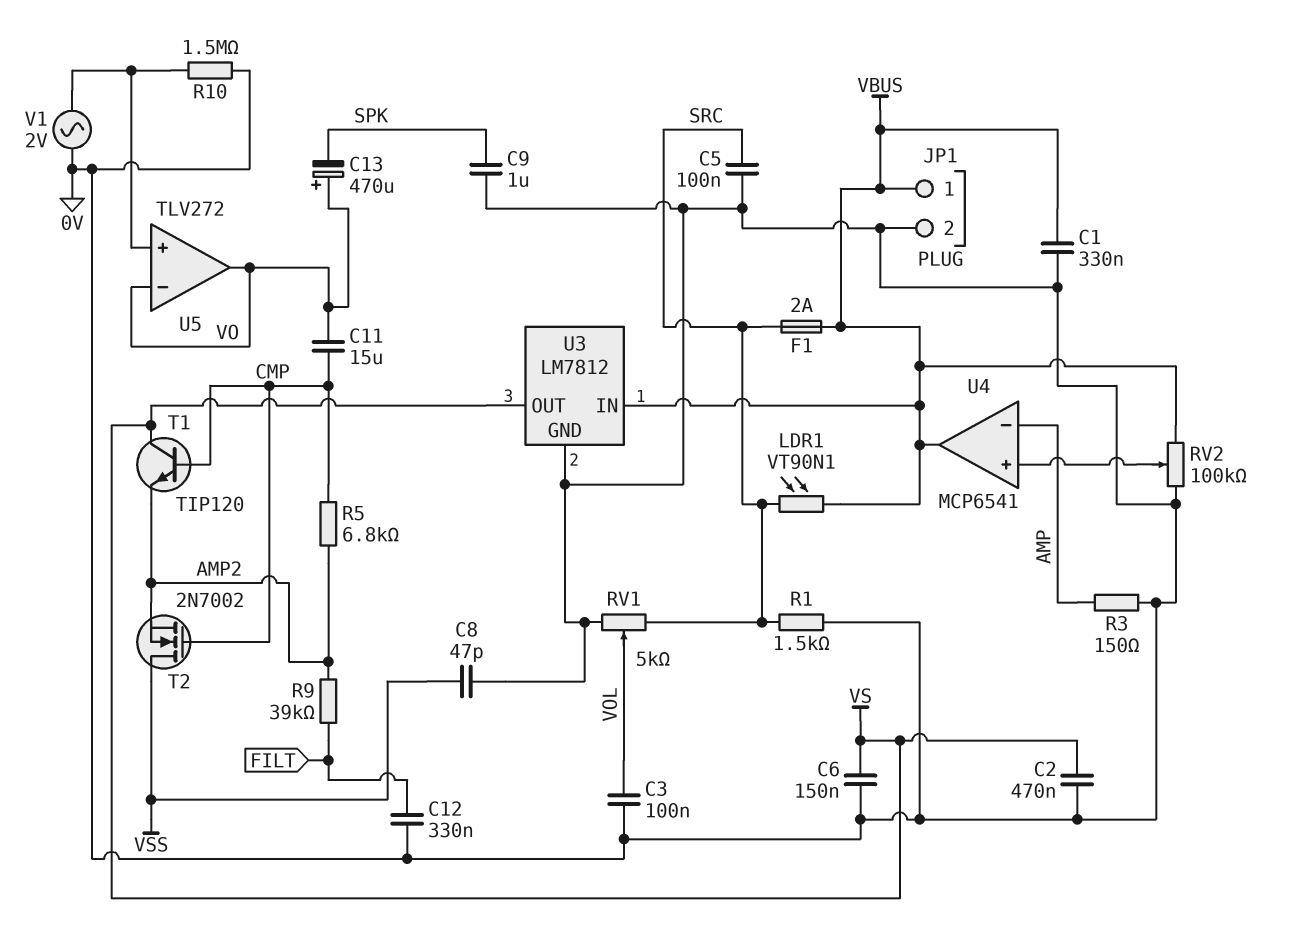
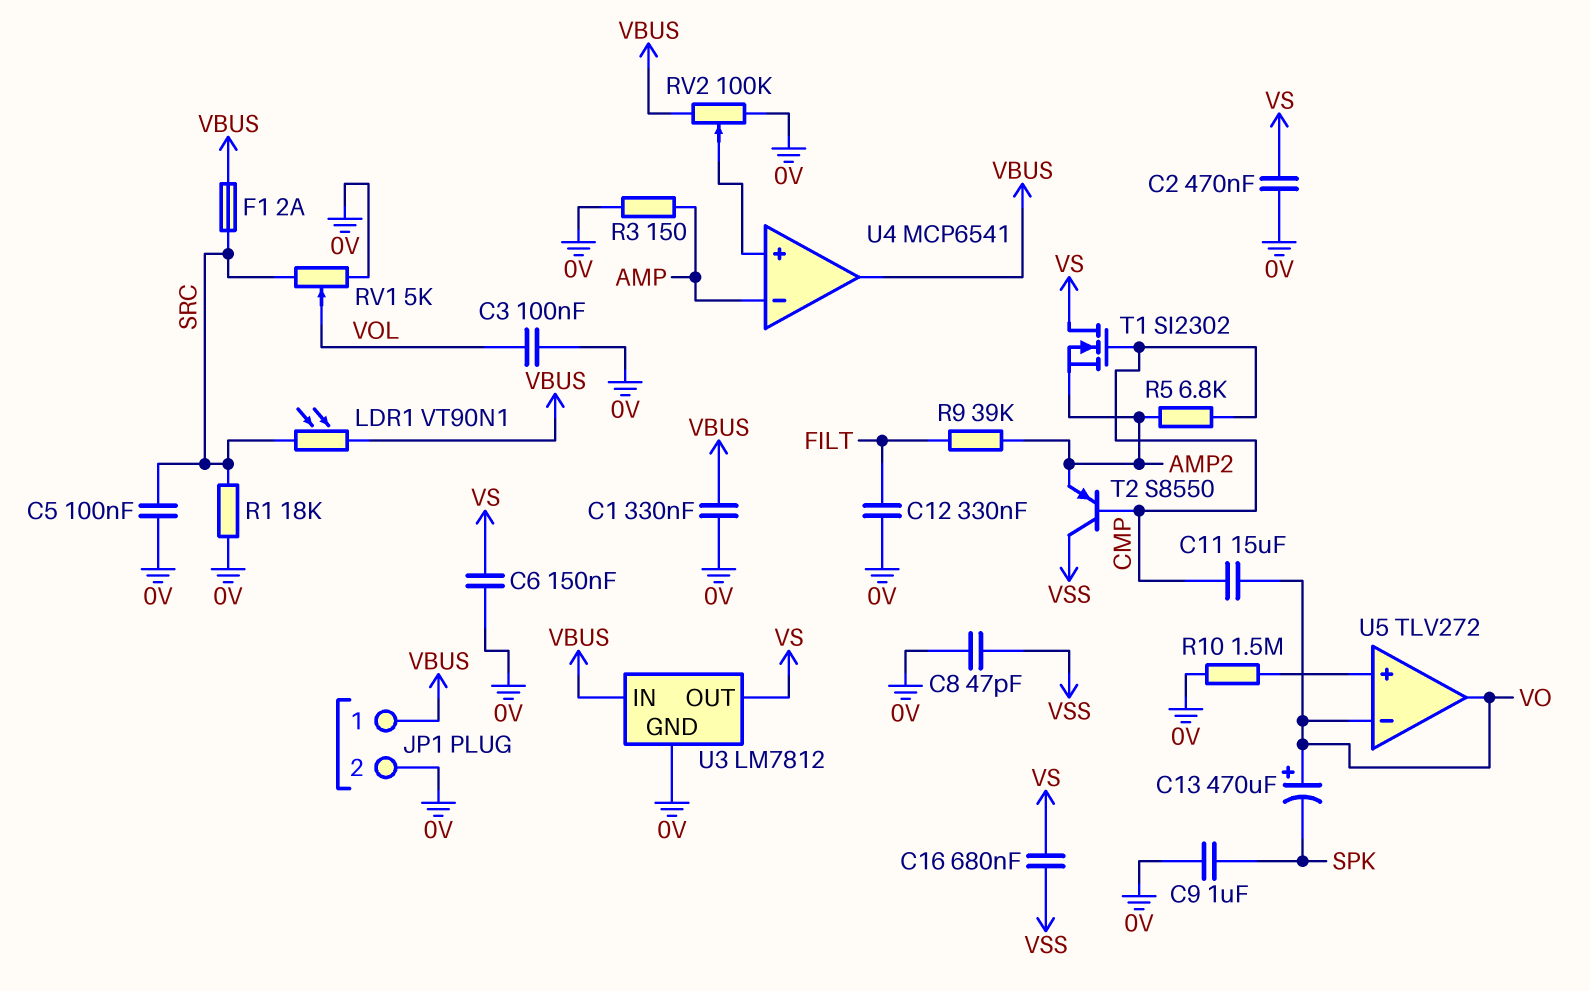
C16: none -> 680nF (VS, VSS)
R1: 1.5k (0V, SRC) -> 18k (0V, SRC)
T1: NPN TIP120 (B CMP, C VS, E AMP2) -> NMOS SI2302 (G CMP, D VS, S AMP2)
T2: NMOS 2N7002 (G CMP, D VSS, S AMP2) -> PNP S8550 (B CMP, C VSS, E AMP2)
V1: AC 2V (0V, U5/in+) -> none

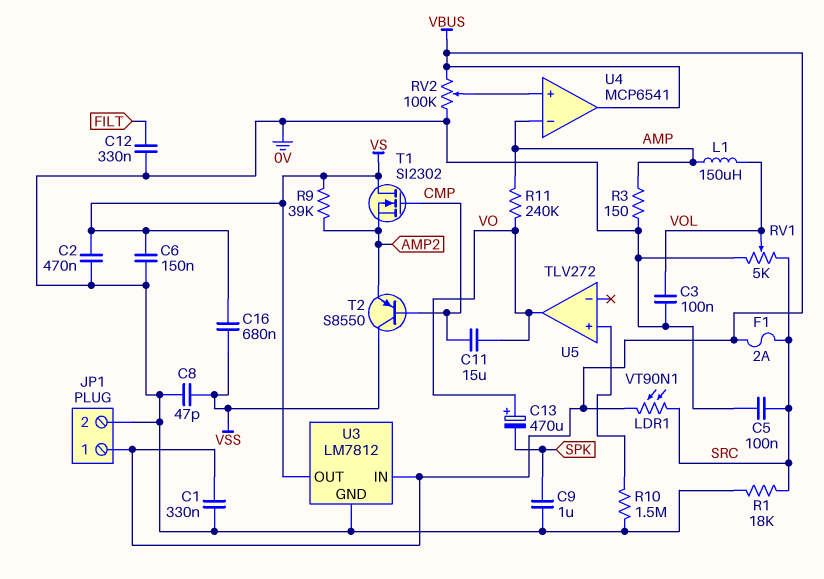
L1: none -> 150uH (AMP, VOL)
R5: 6.8k (AMP2, CMP) -> none
R9: 39k (AMP2, FILT) -> 39k (AMP2, VS)
R11: none -> 240k (AMP, VO)
U5 pin in-: VO -> none

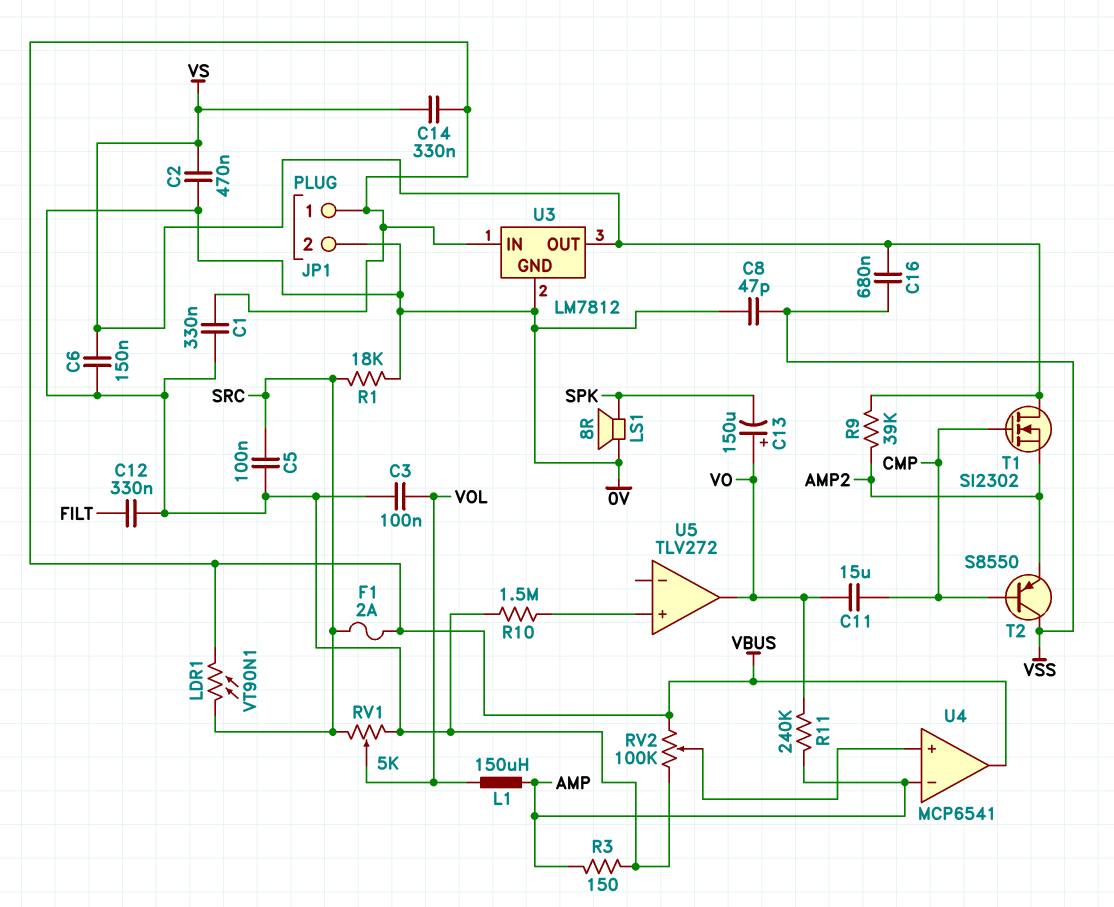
C9: 1uF (0V, SPK) -> none
C13: 470uF (plus VO, minus SPK) -> 150uF (plus VO, minus SPK)
C14: none -> 330nF (VBUS, VS)
LS1: none -> speaker 8R (0V, SPK)

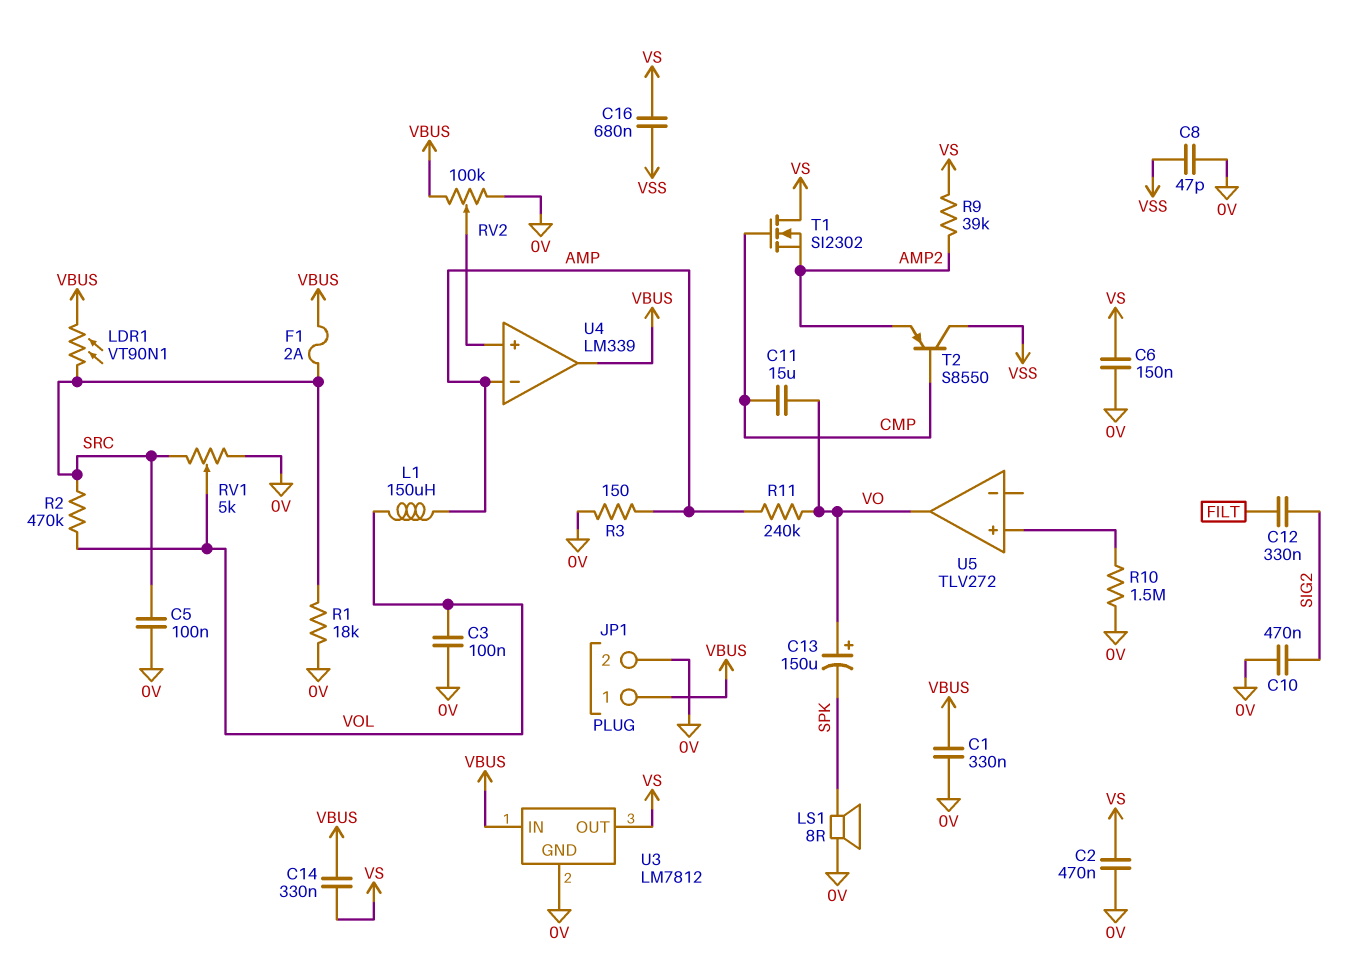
C10: none -> 470nF (0V, SIG2)
C12: 330nF (0V, FILT) -> 330nF (FILT, SIG2)
R2: none -> 470k (SRC, VOL)
U4: MCP6541 -> LM339

